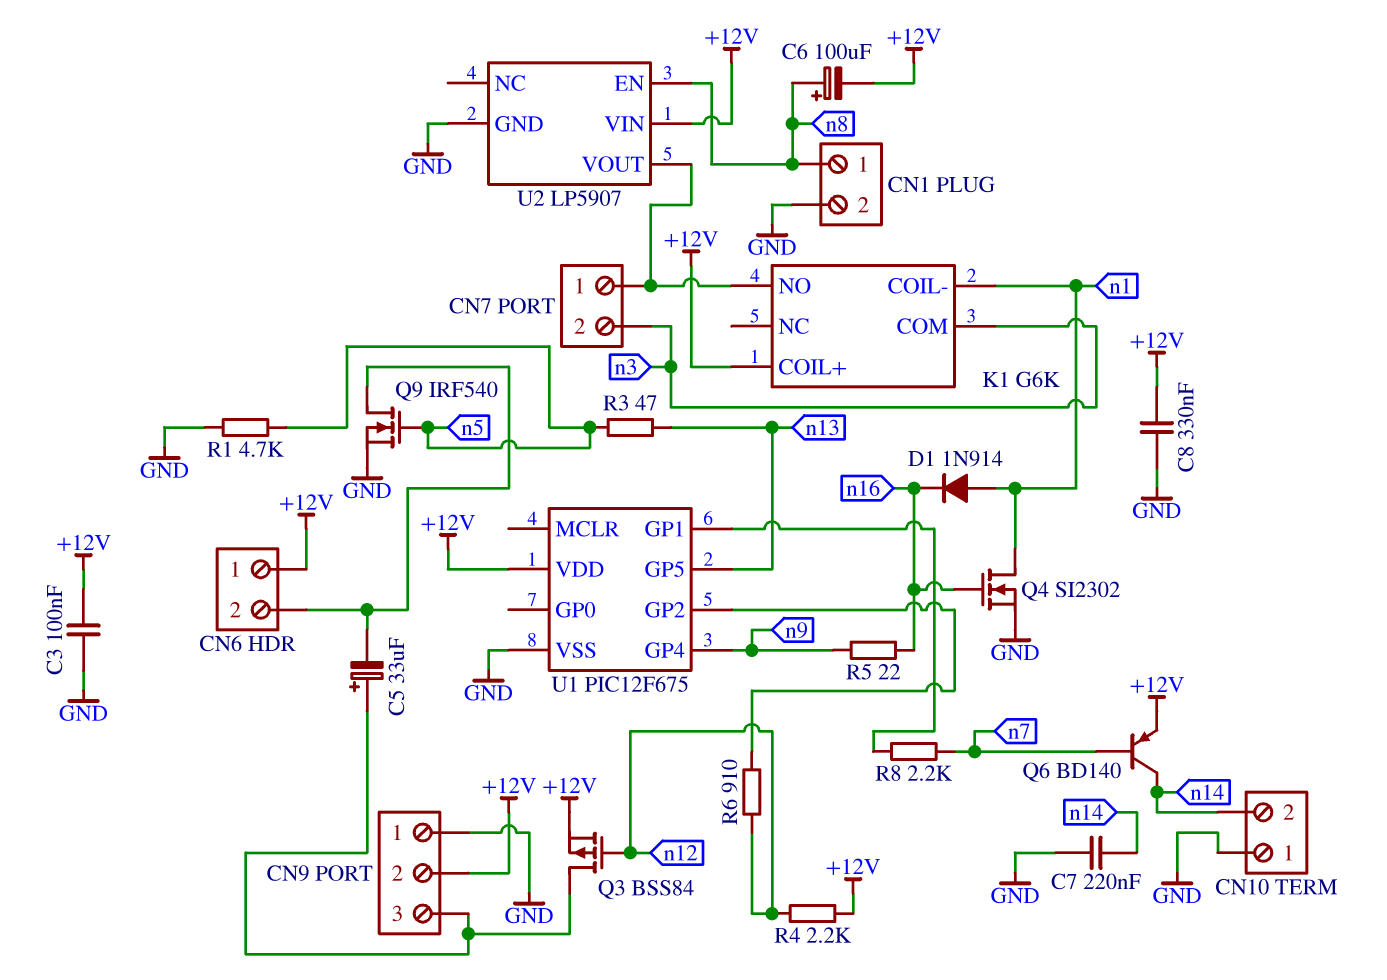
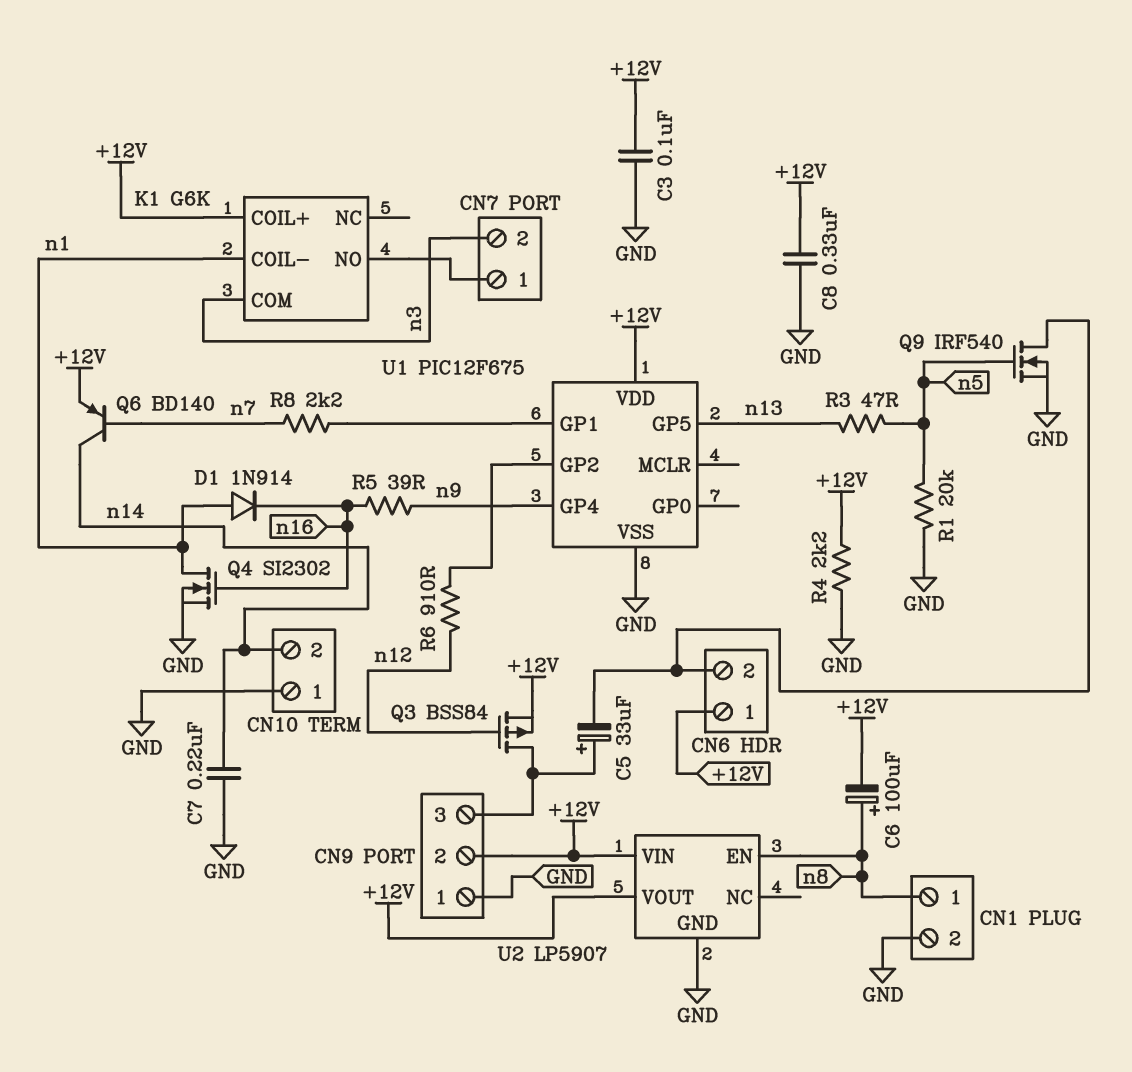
R1: 4.7k (GND, n5) -> 20k (GND, n5)
R4: 2.2k (+12V, n12) -> 2.2k (+12V, GND)
R5: 22 (n9, n16) -> 39 (n9, n16)
U2 pin VOUT: CN7/1 -> +12V

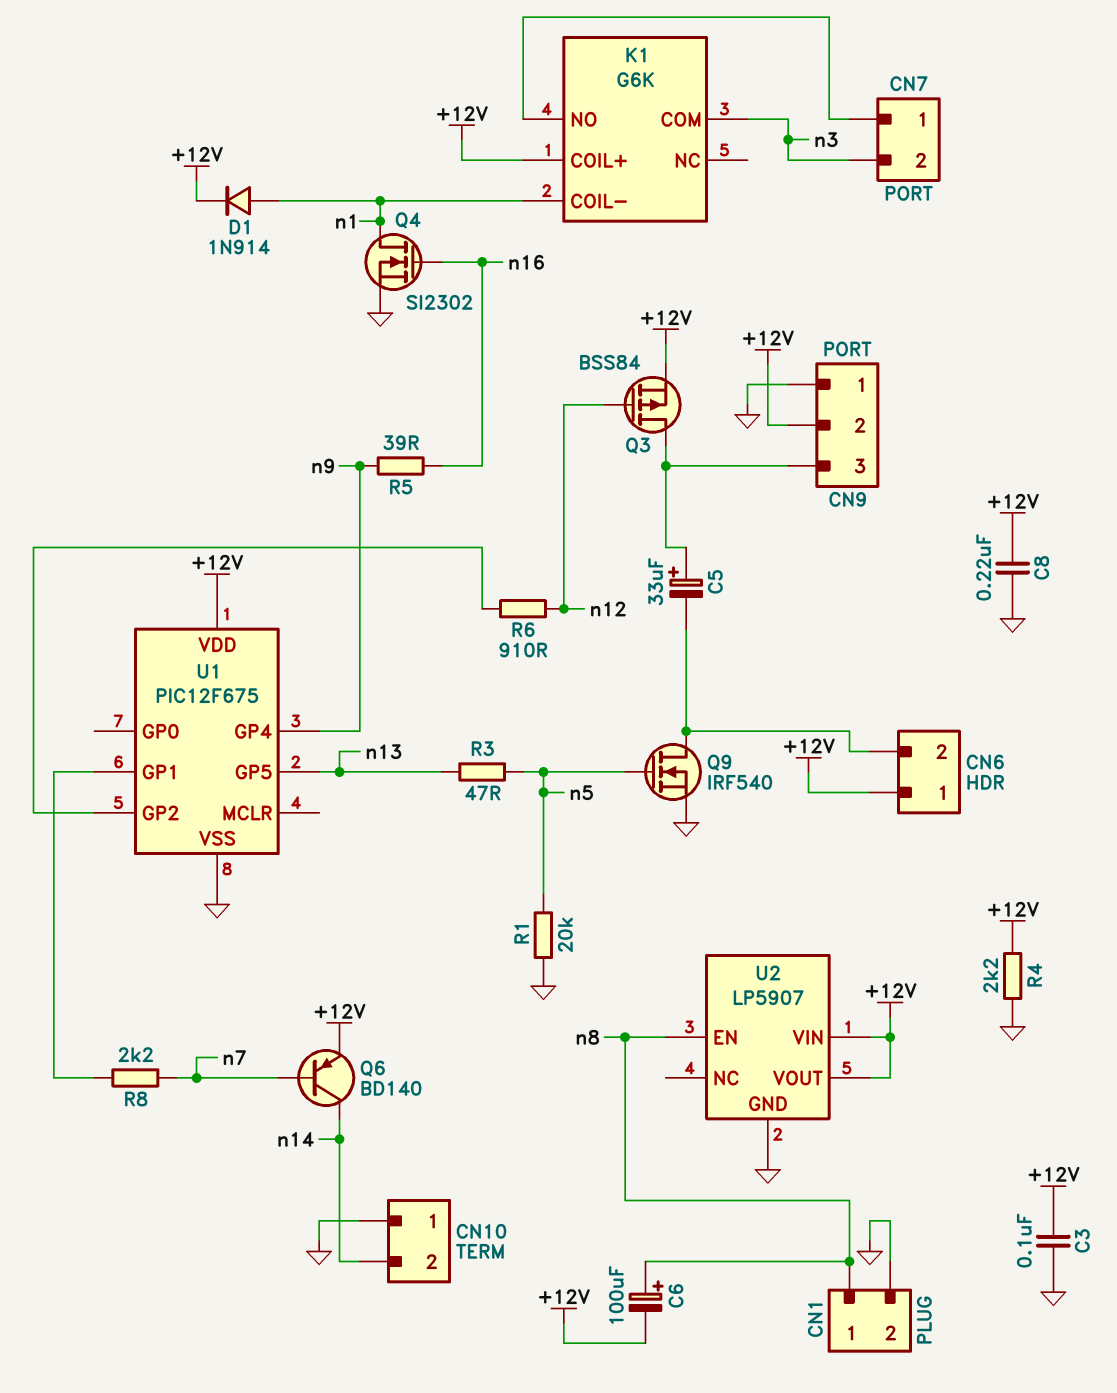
C7: 220nF (GND, n14) -> none
C8: 330nF (+12V, GND) -> 220nF (+12V, GND)
D1: diode 1N914 (A n1, K n16) -> diode 1N914 (A n1, K +12V)

